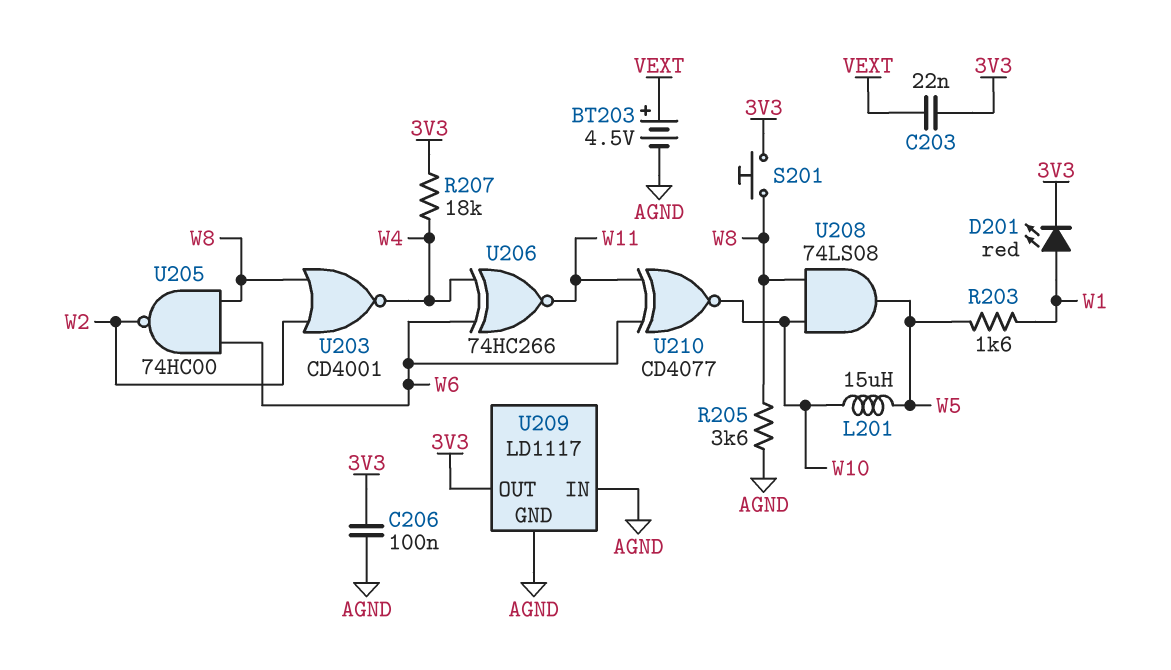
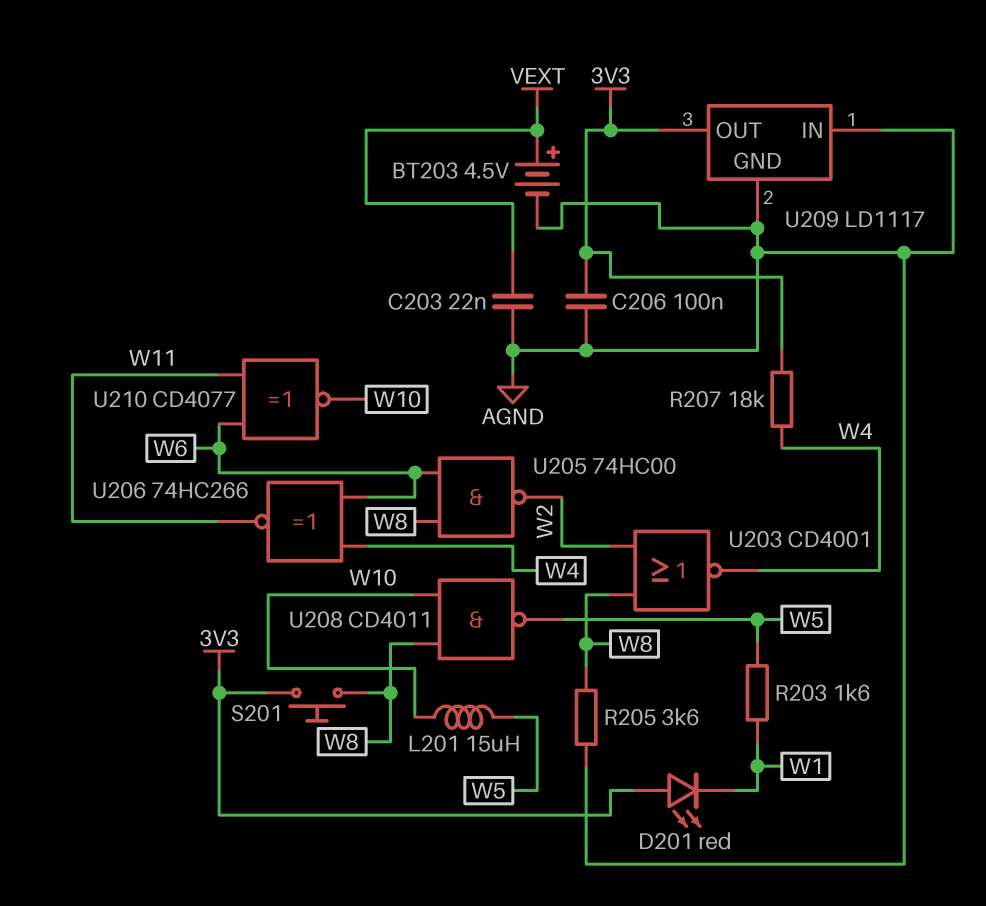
C203: 22nF (3V3, VEXT) -> 22nF (AGND, VEXT)
D201: LED red (A W1, K 3V3) -> LED red (A 3V3, K W1)
U208: AND 74LS08 (in W8, in W10, out W5) -> NAND CD4011 (in W8, in W10, out W5)

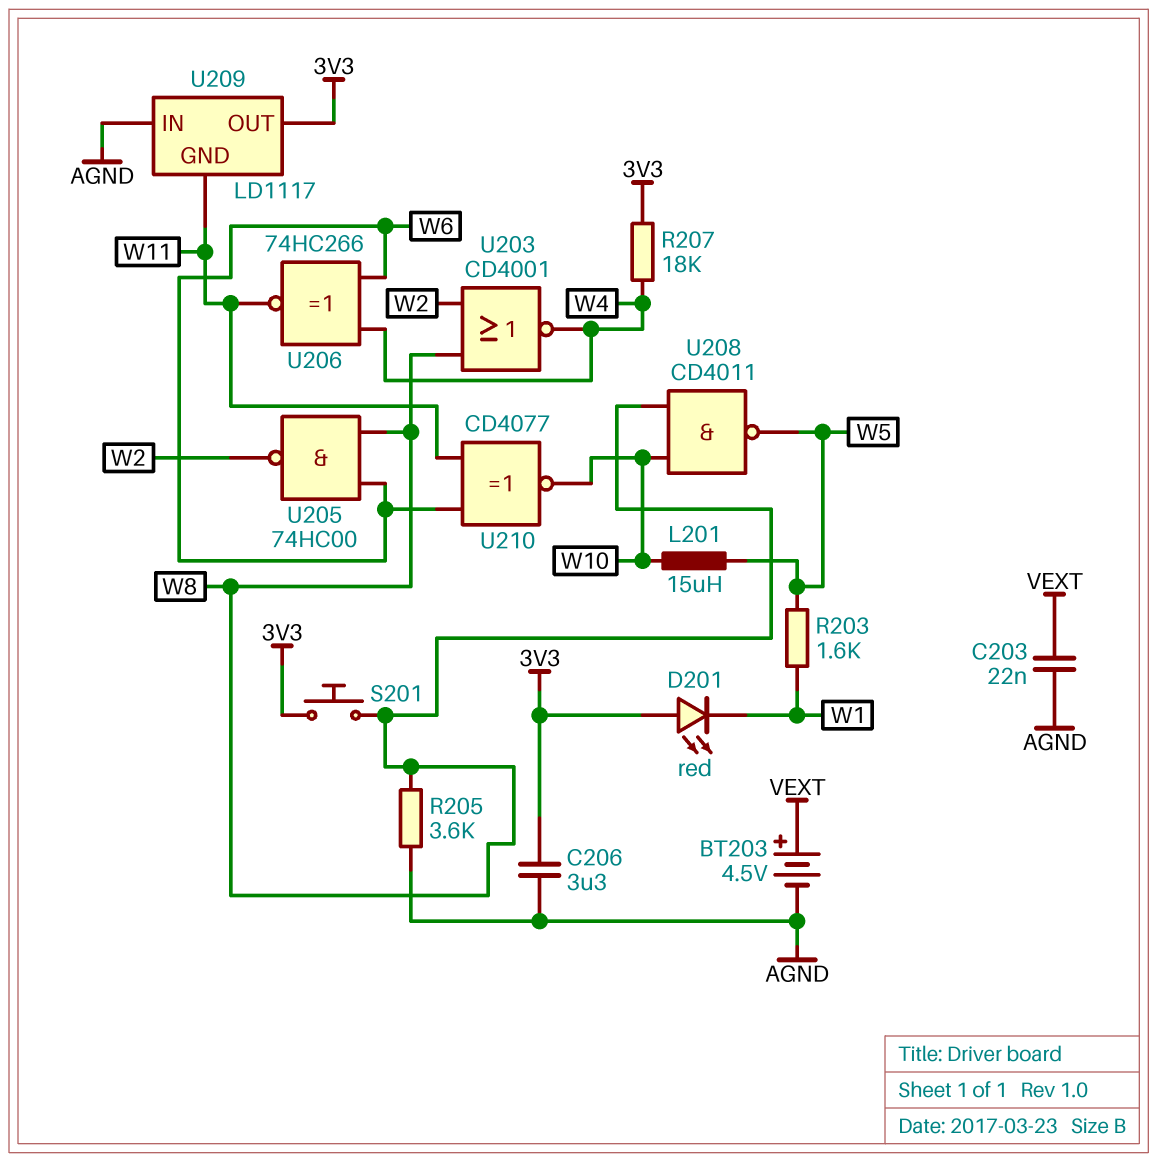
C206: 100nF (3V3, AGND) -> 3.3uF (3V3, AGND)
U209 pin GND: AGND -> W11

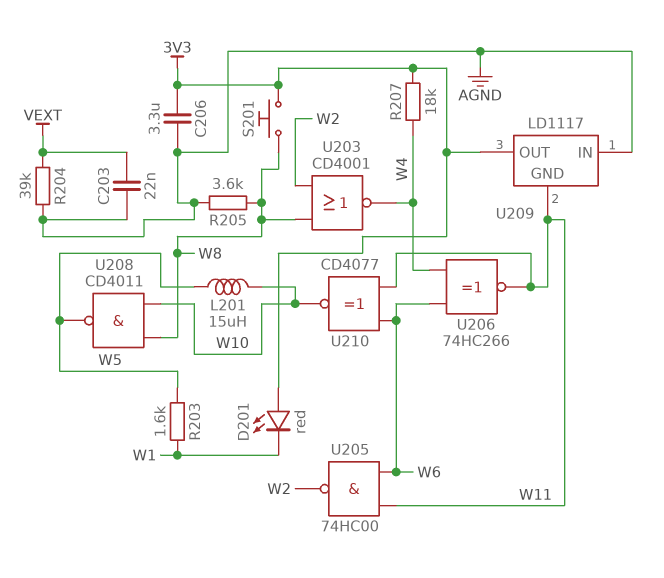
BT203: 4.5V (plus VEXT, minus AGND) -> none
R204: none -> 39k (AGND, VEXT)
U205: NAND 74HC00 (in W6, in W8, out W2) -> NAND 74HC00 (in W6, in W11, out W2)

